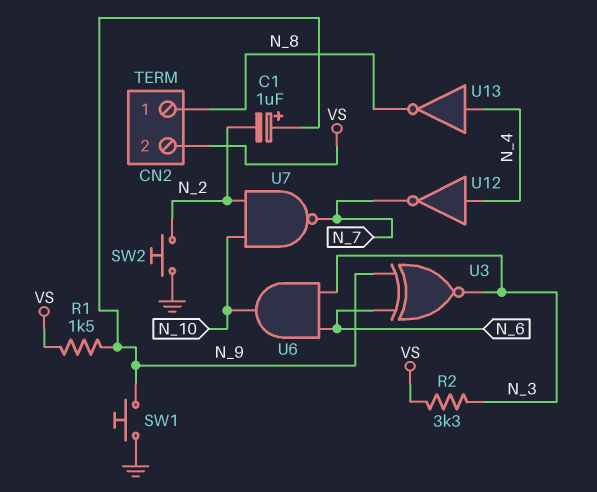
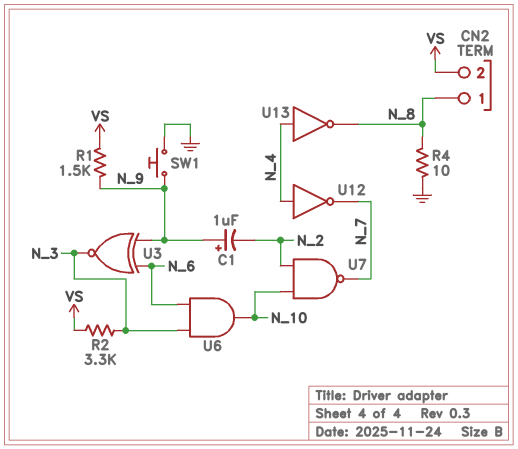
R4: none -> 10 (GND, N_8)
SW2: button (GND, N_2) -> none

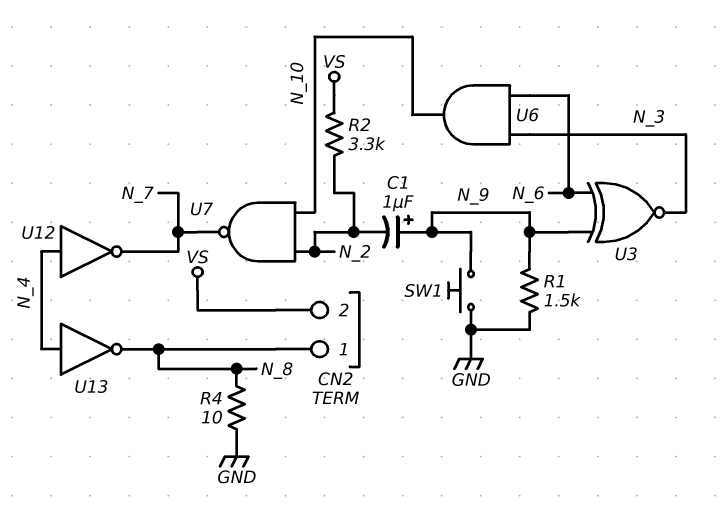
R1: 1.5k (N_9, VS) -> 1.5k (GND, N_9)
R2: 3.3k (N_3, VS) -> 3.3k (N_2, VS)

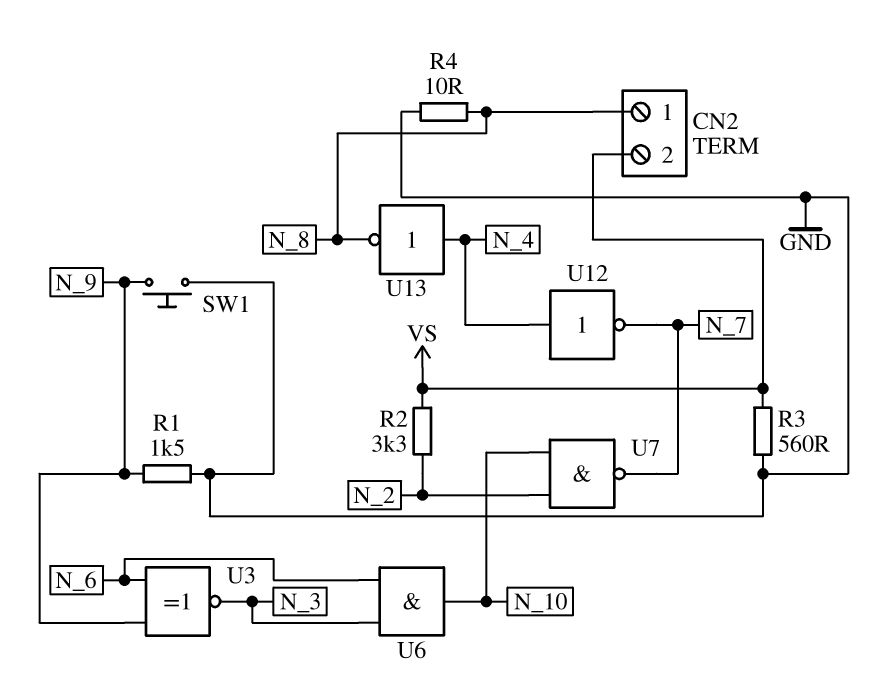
C1: 1uF (plus N_9, minus N_2) -> none
R3: none -> 560 (GND, VS)

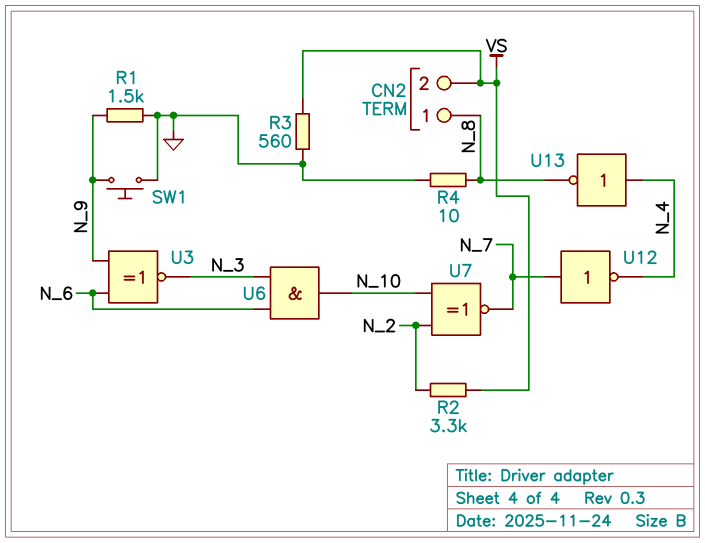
U7: NAND (in N_2, in N_10, out N_7) -> XNOR (in N_2, in N_10, out N_7)
U12: NOT (in N_4, out N_7) -> NOT (in N_7, out N_4)

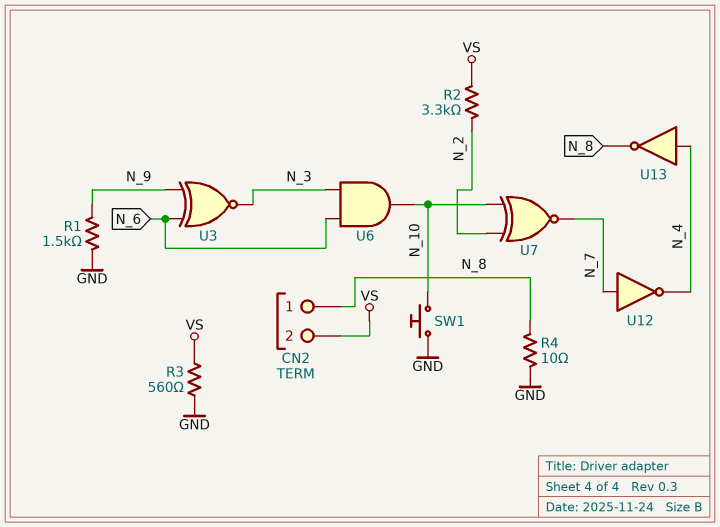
SW1: button (GND, N_9) -> button (GND, N_10)

